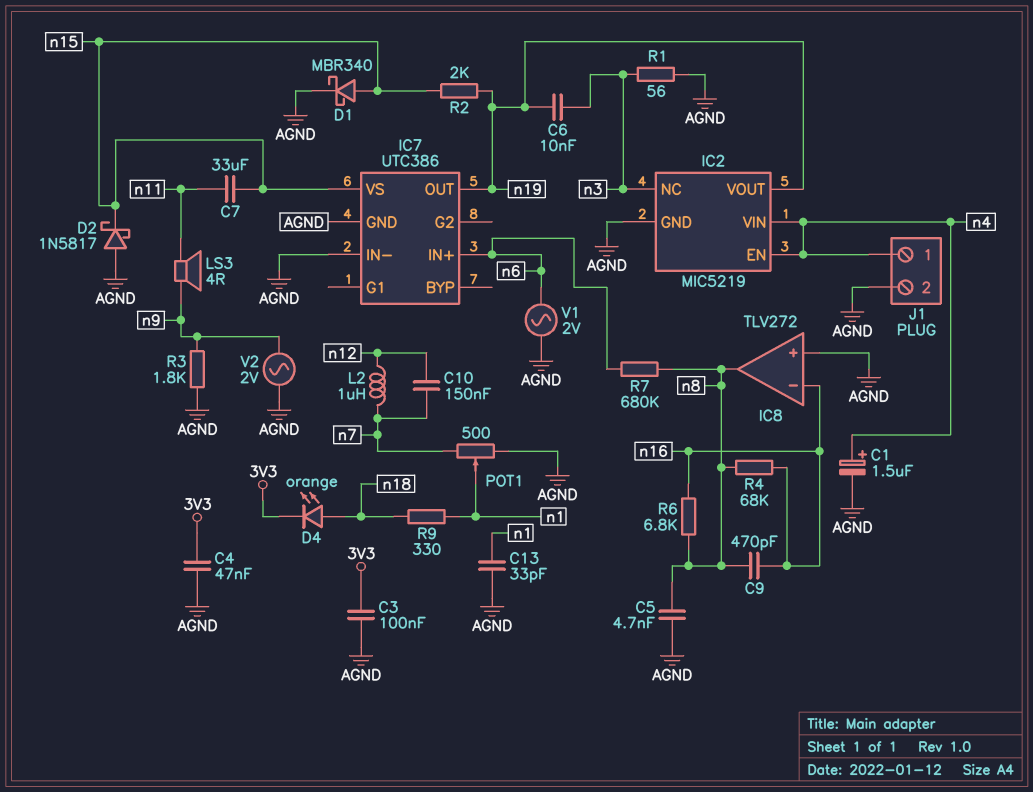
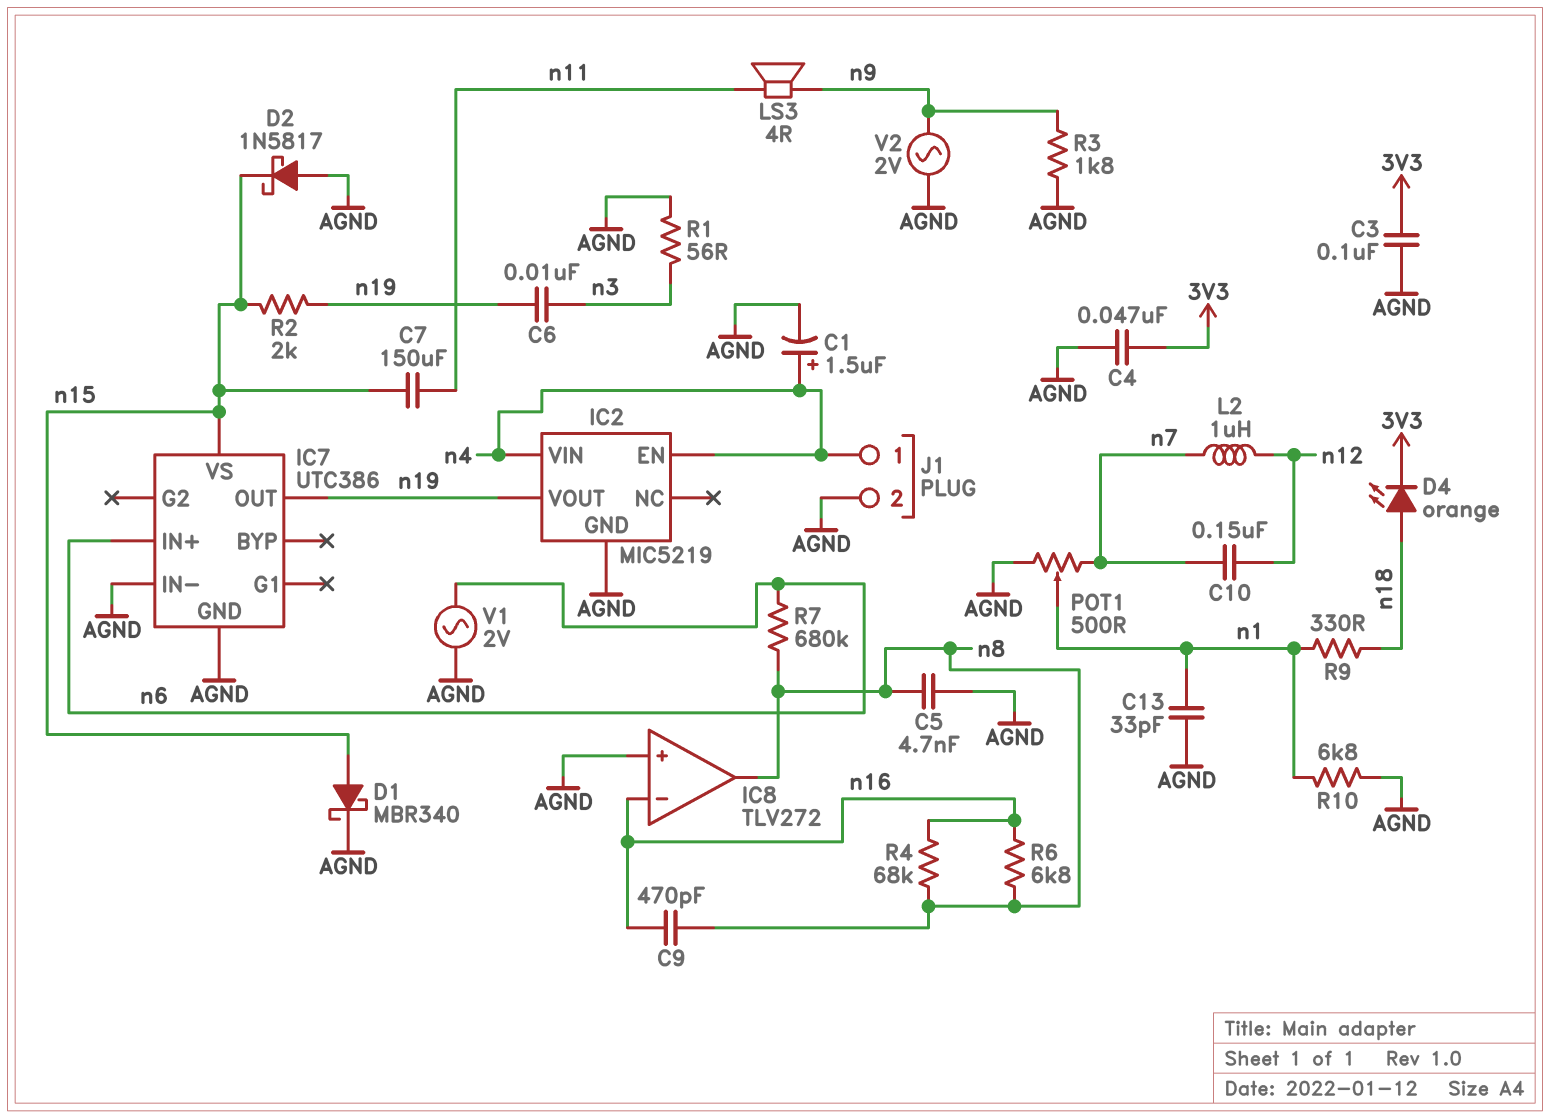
C7: 33uF (n11, n15) -> 150uF (n11, n15)
IC2 pin NC: n3 -> none
R10: none -> 6.8k (AGND, n1)

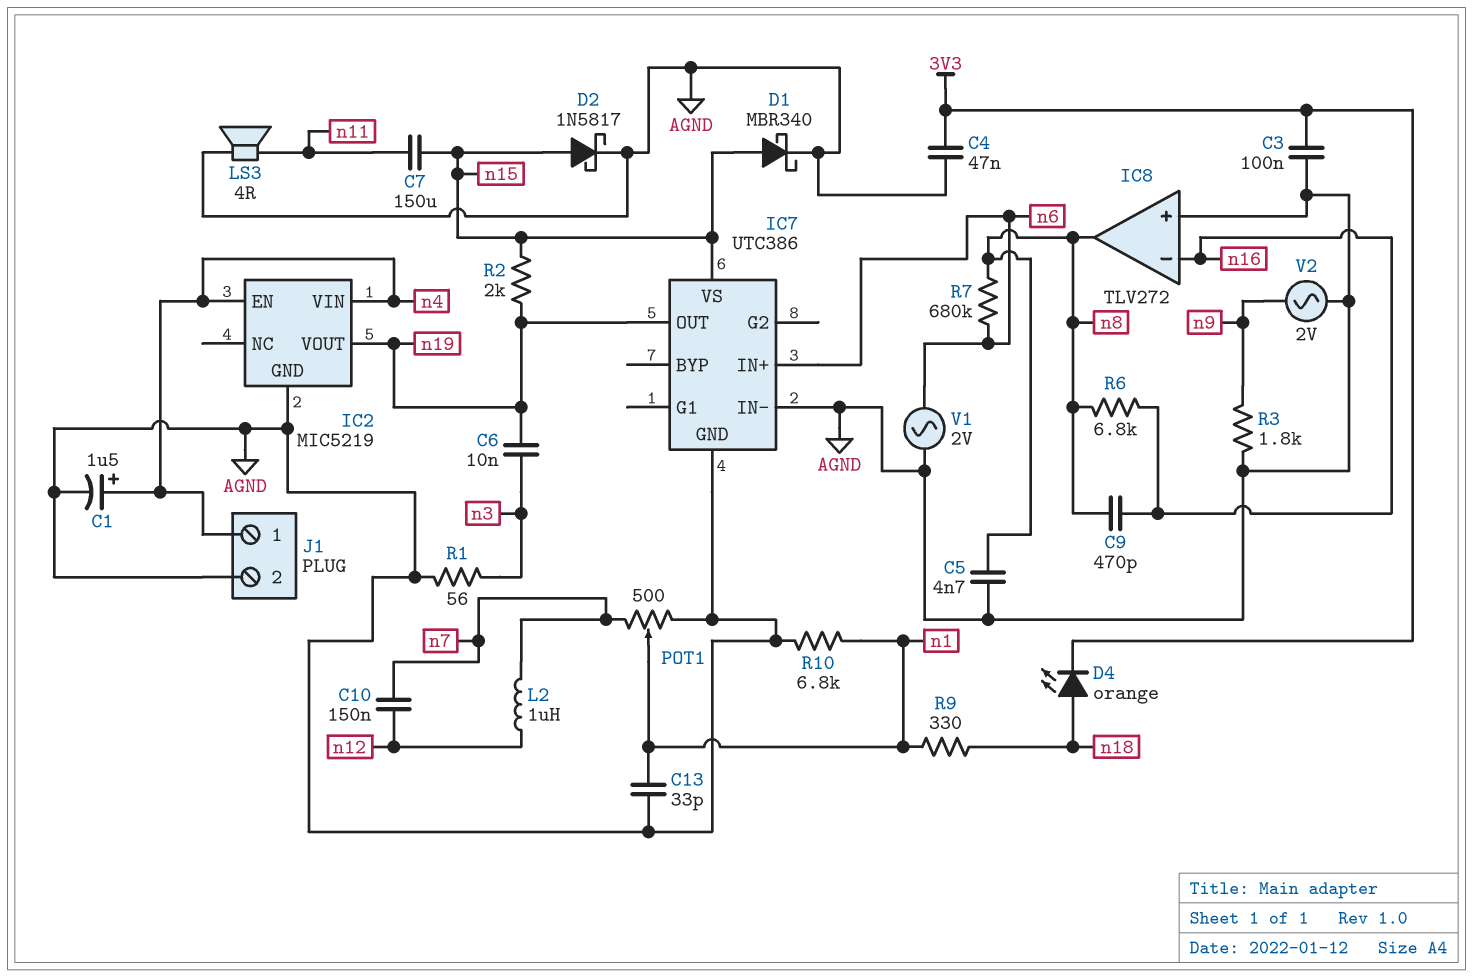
D2: schottky 1N5817 (A AGND, K n15) -> schottky 1N5817 (A n15, K AGND)
LS3: speaker 4R (n9, n11) -> speaker 4R (AGND, n11)
R4: 68k (n8, n16) -> none

